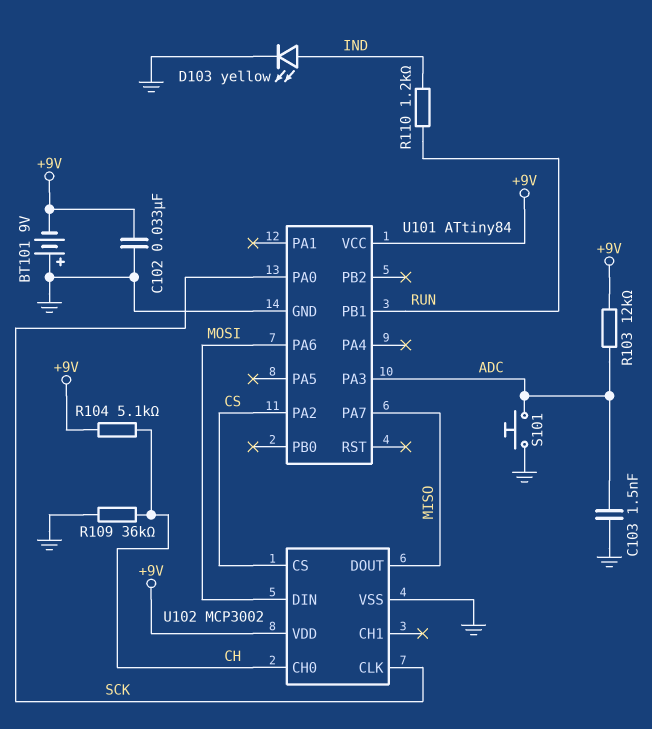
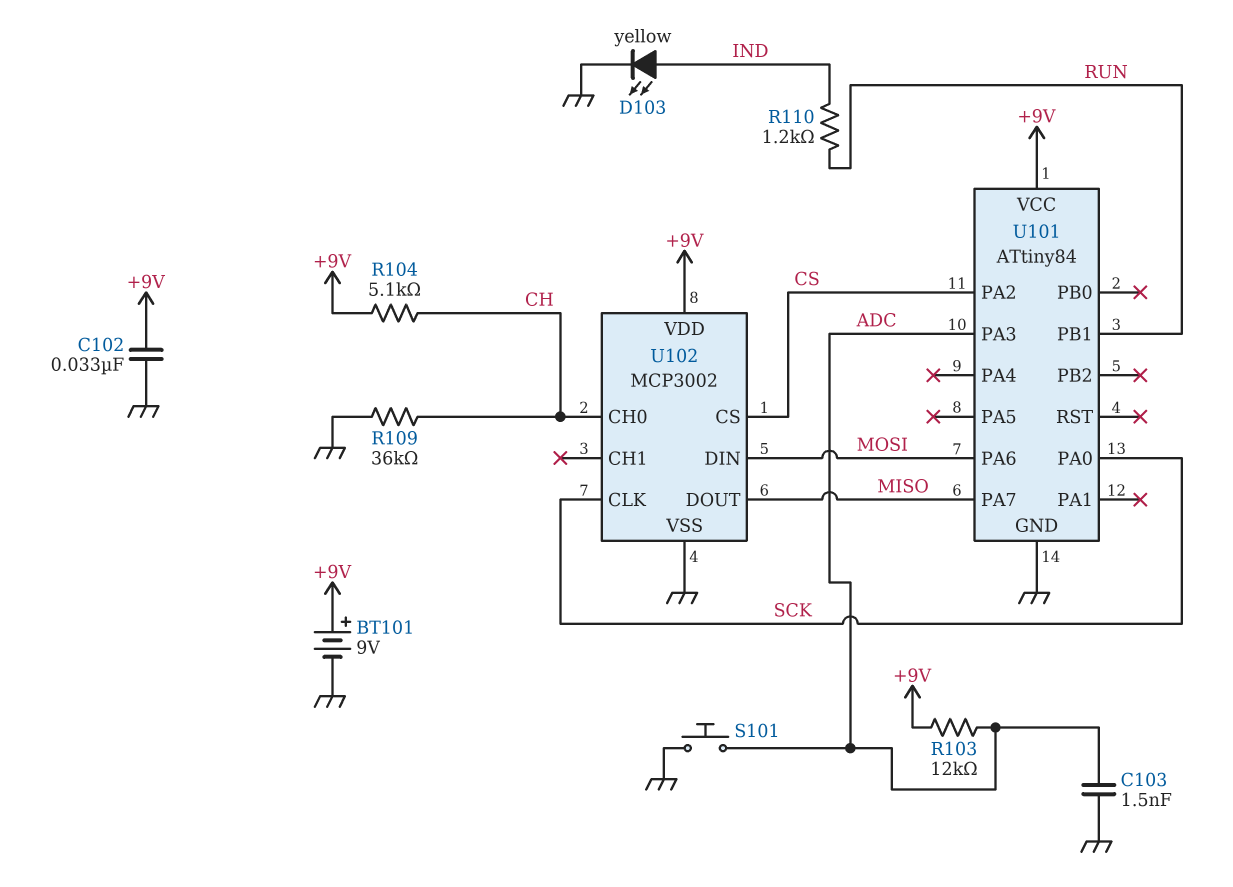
BT101: 9V (plus GND, minus +9V) -> 9V (plus +9V, minus GND)

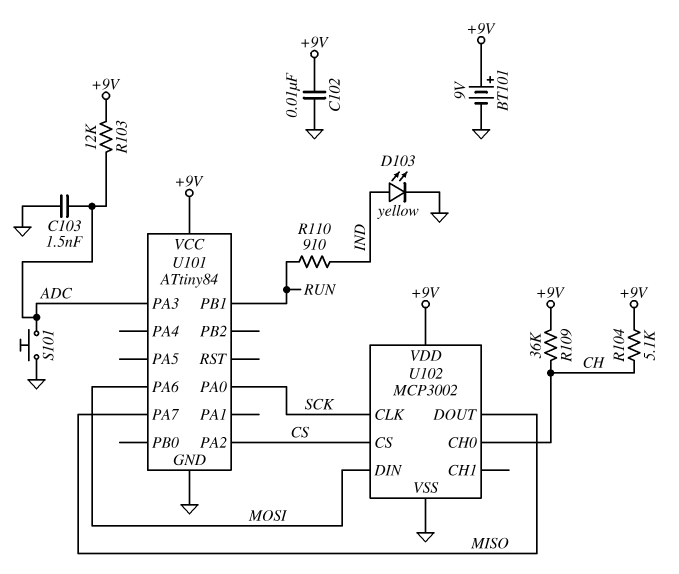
C102: 33nF (+9V, GND) -> 10nF (+9V, GND)
R109: 36k (CH, GND) -> 36k (+9V, CH)
R110: 1.2k (IND, RUN) -> 910 (IND, RUN)

